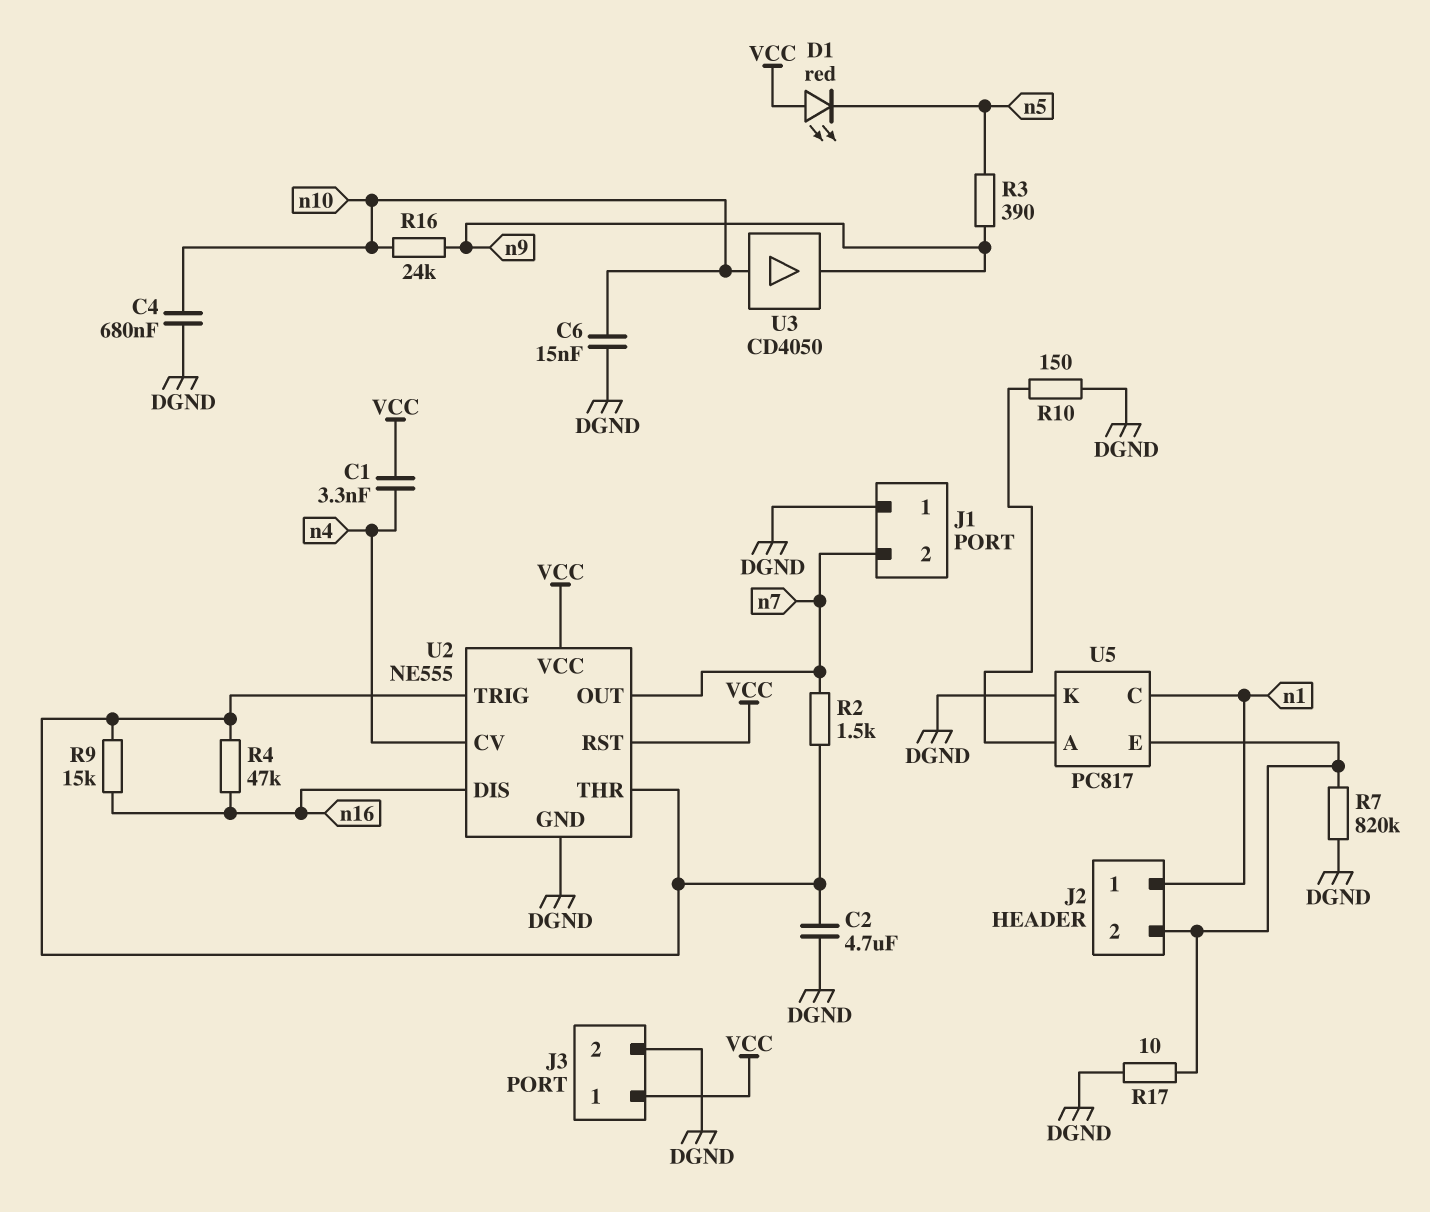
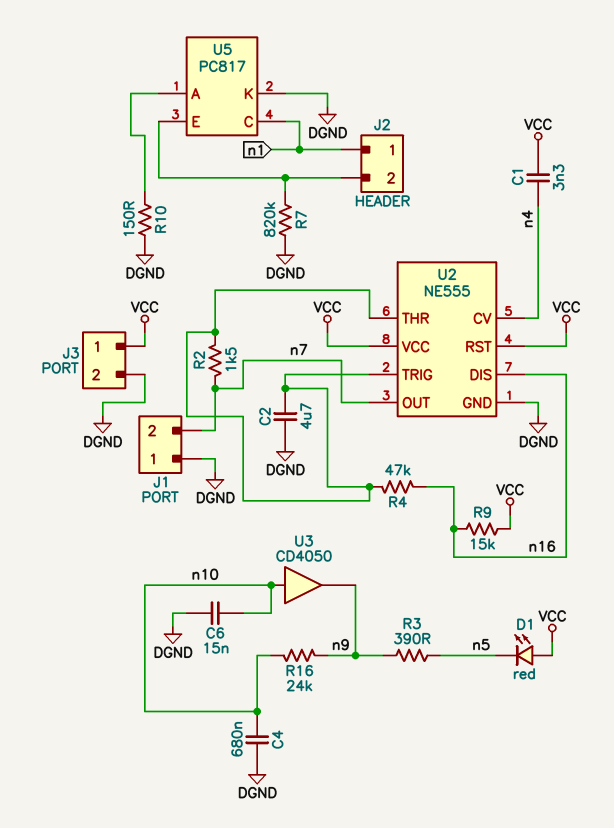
R9: 15k (U2/THR, n16) -> 15k (VCC, n16)
R17: 10 (DGND, J2/2) -> none

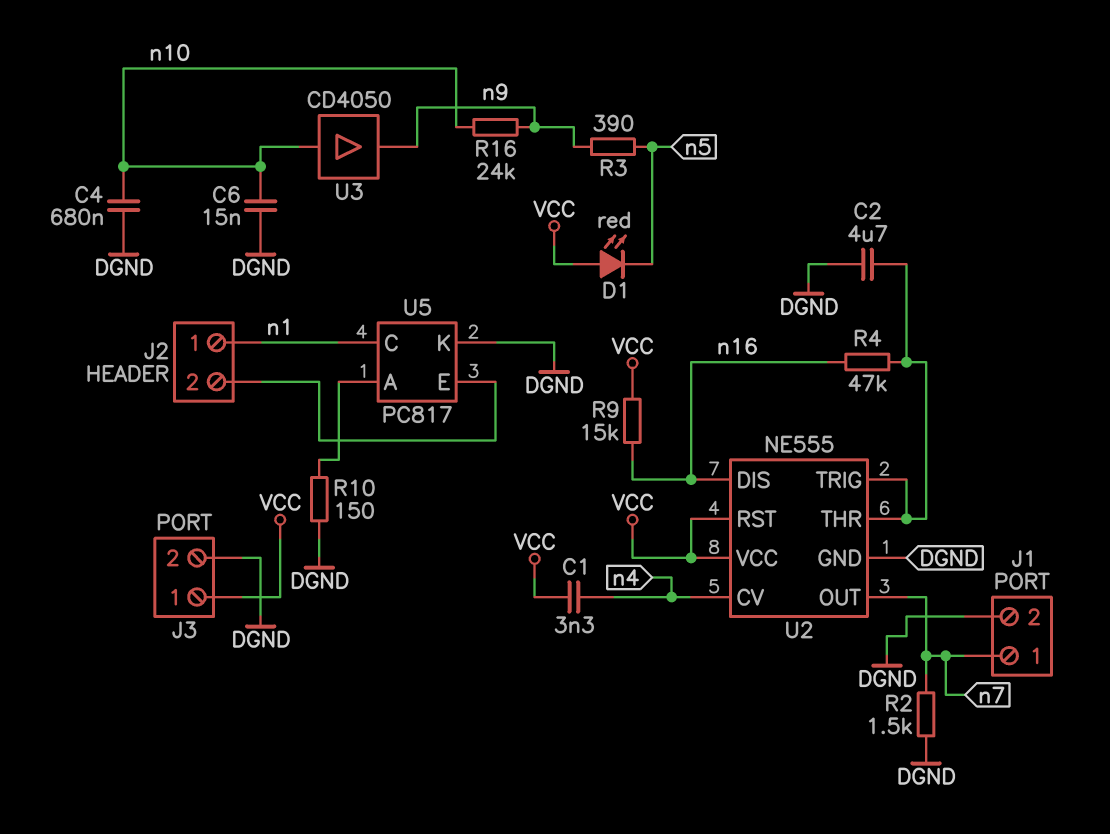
J1 pin 1: DGND -> n7
J1 pin 2: n7 -> DGND
R2: 1.5k (U2/THR, n7) -> 1.5k (DGND, n7)
R7: 820k (DGND, J2/2) -> none

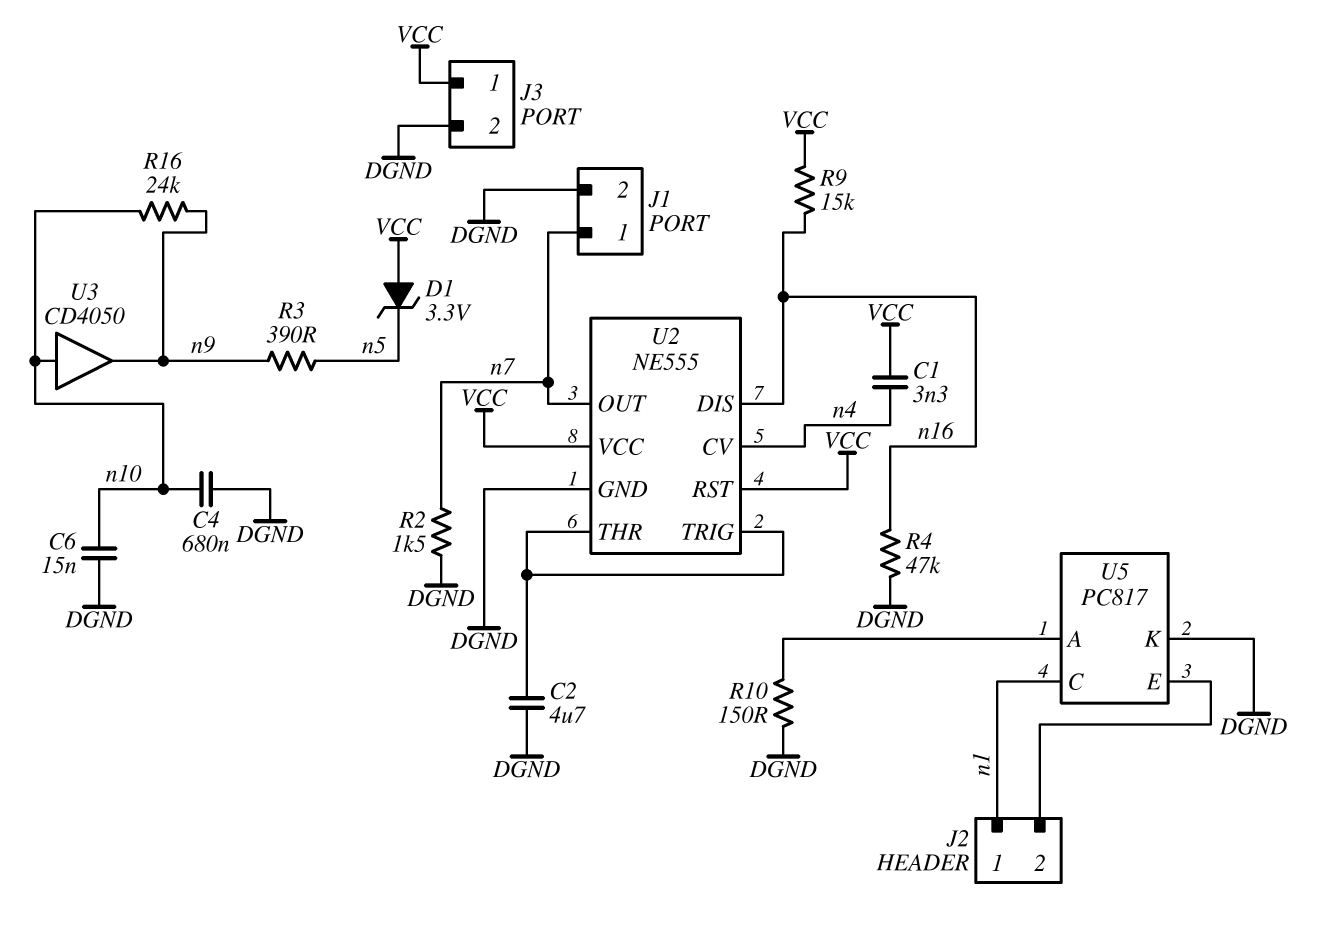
D1: LED red (A VCC, K n5) -> zener 3.3V (A VCC, K n5)
R4: 47k (U2/THR, n16) -> 47k (DGND, n16)

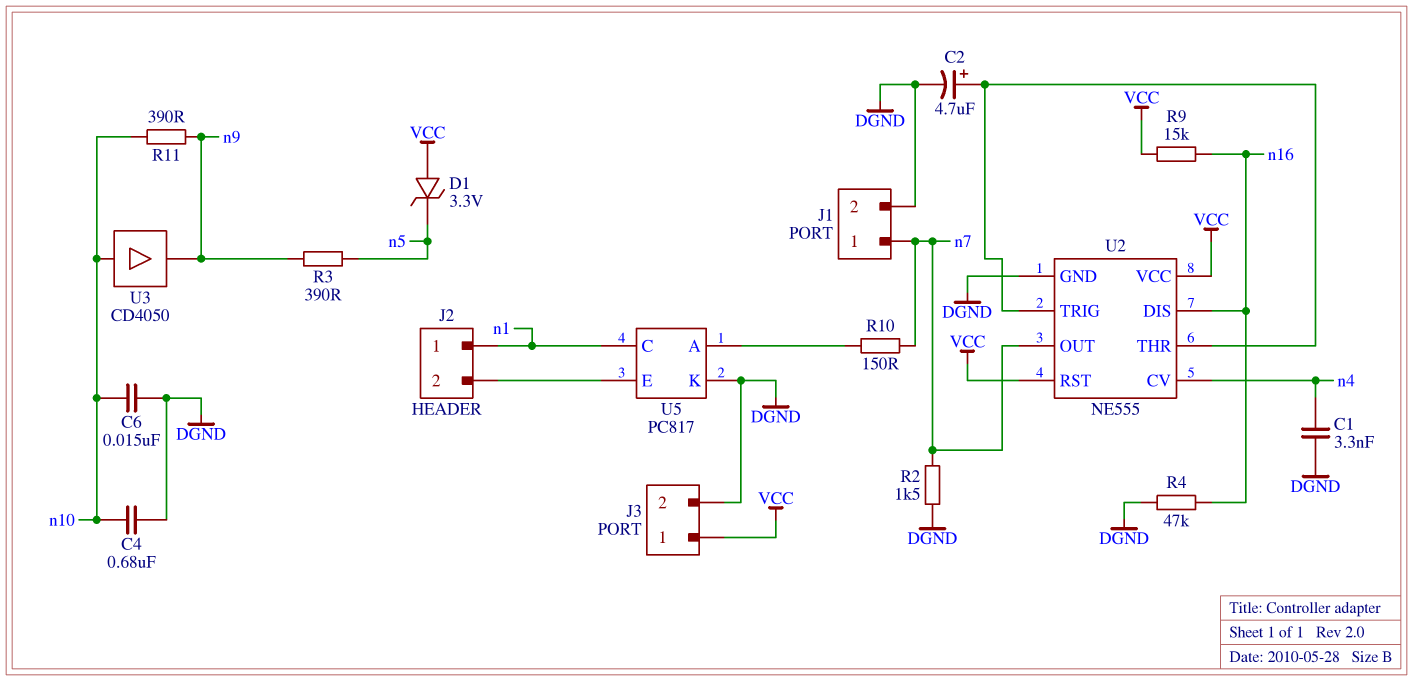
C1: 3.3nF (VCC, n4) -> 3.3nF (DGND, n4)
C2: 4.7uF (DGND, U2/THR) -> 4.7uF (plus U2/THR, minus DGND)
R10: 150 (DGND, U5/A) -> 150 (U5/A, n7)
R11: none -> 390 (n9, n10)
R16: 24k (n9, n10) -> none

